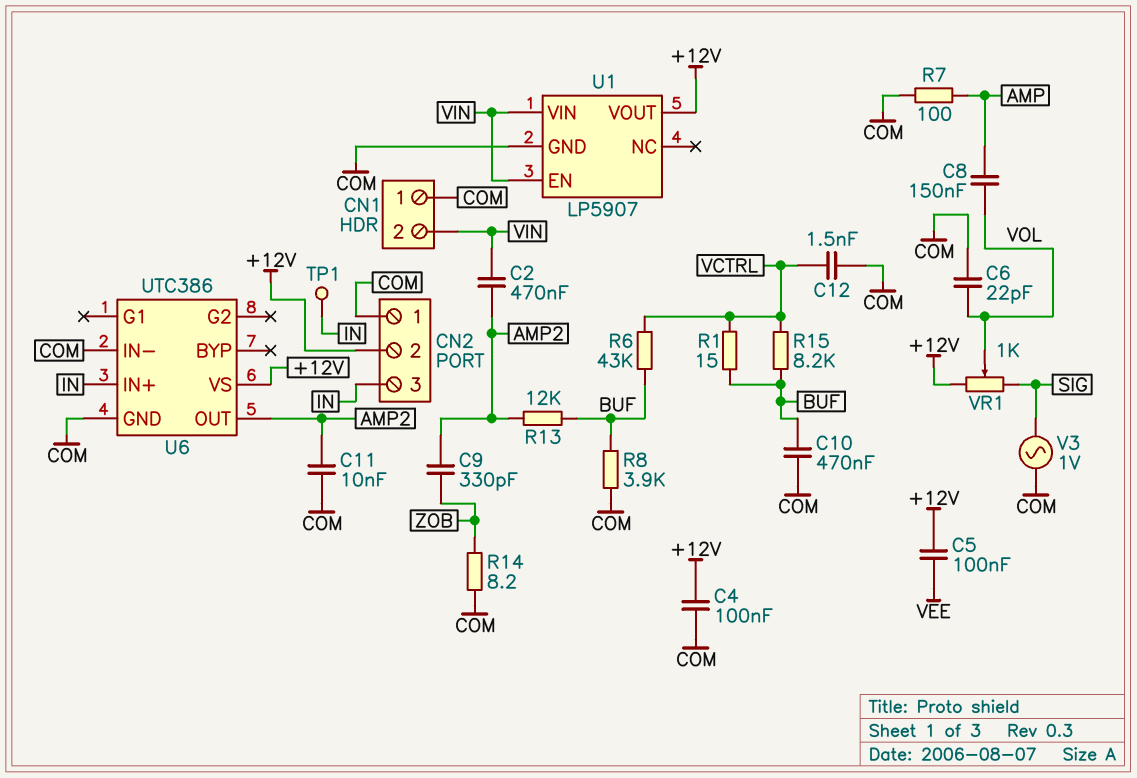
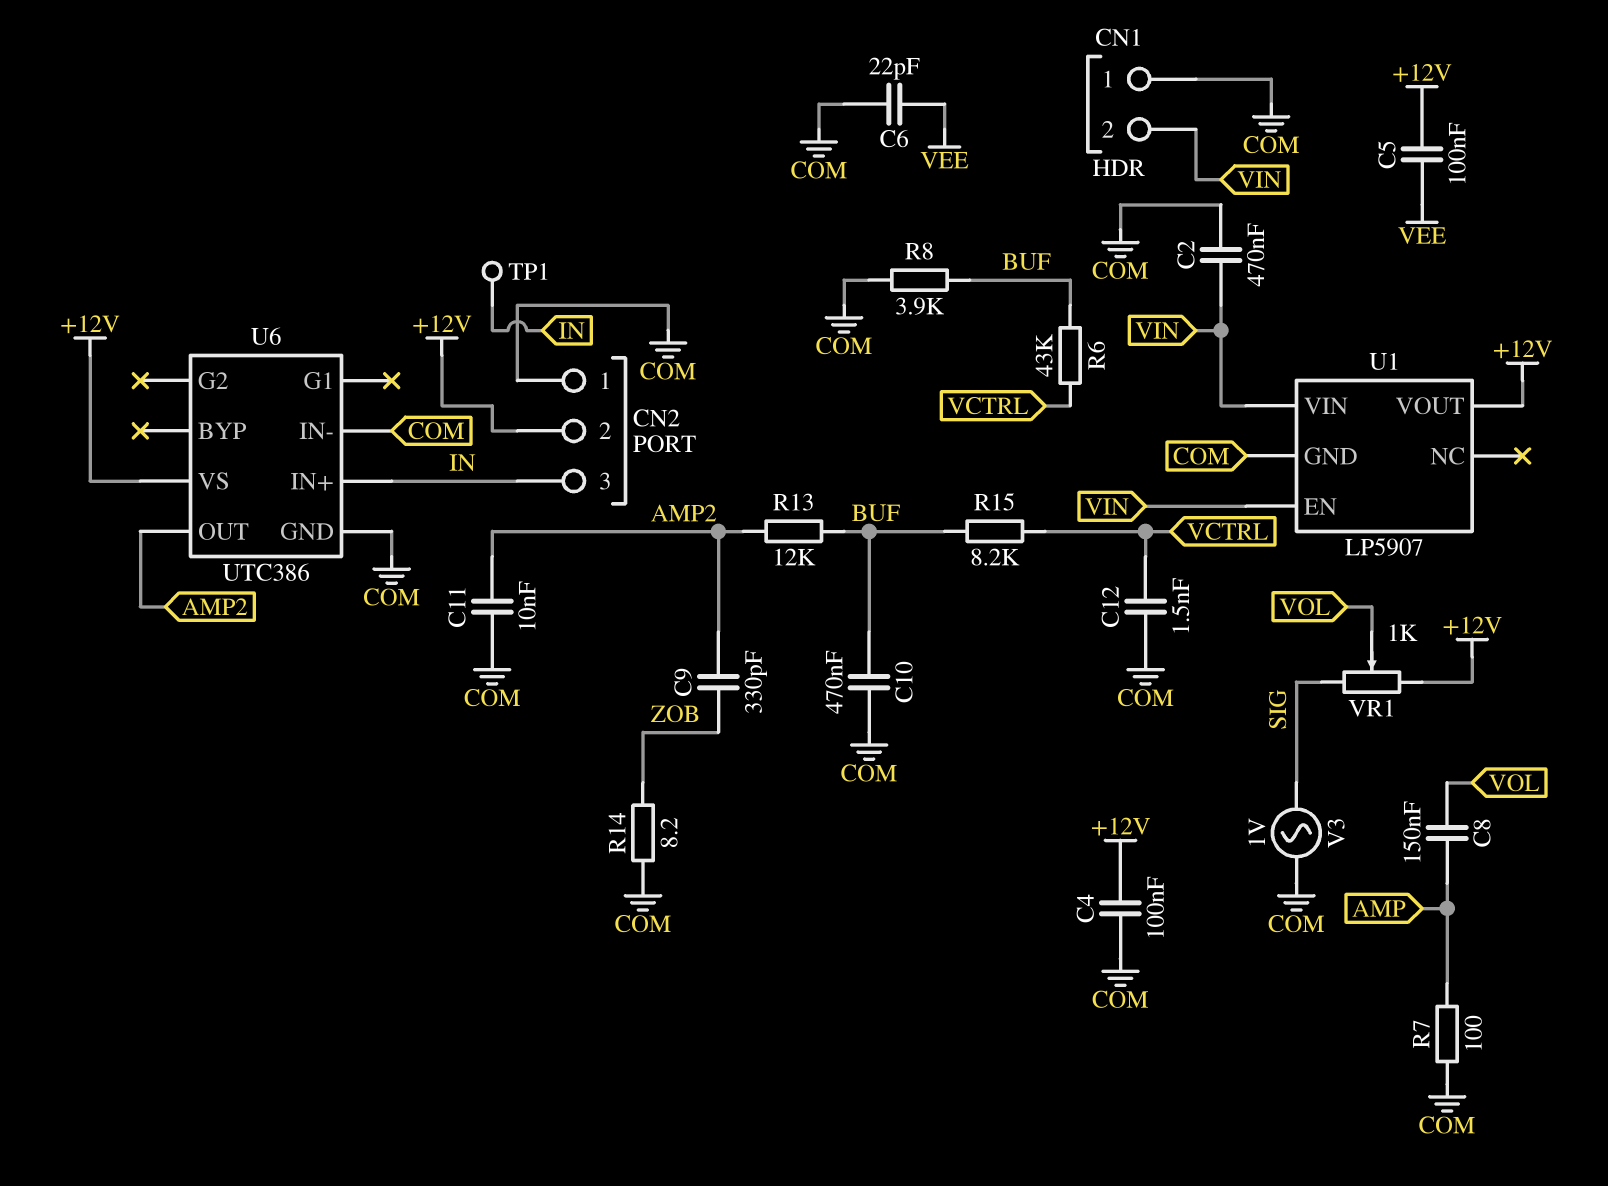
C2: 470nF (AMP2, VIN) -> 470nF (COM, VIN)
C6: 22pF (COM, VOL) -> 22pF (COM, VEE)
R1: 15 (BUF, VCTRL) -> none

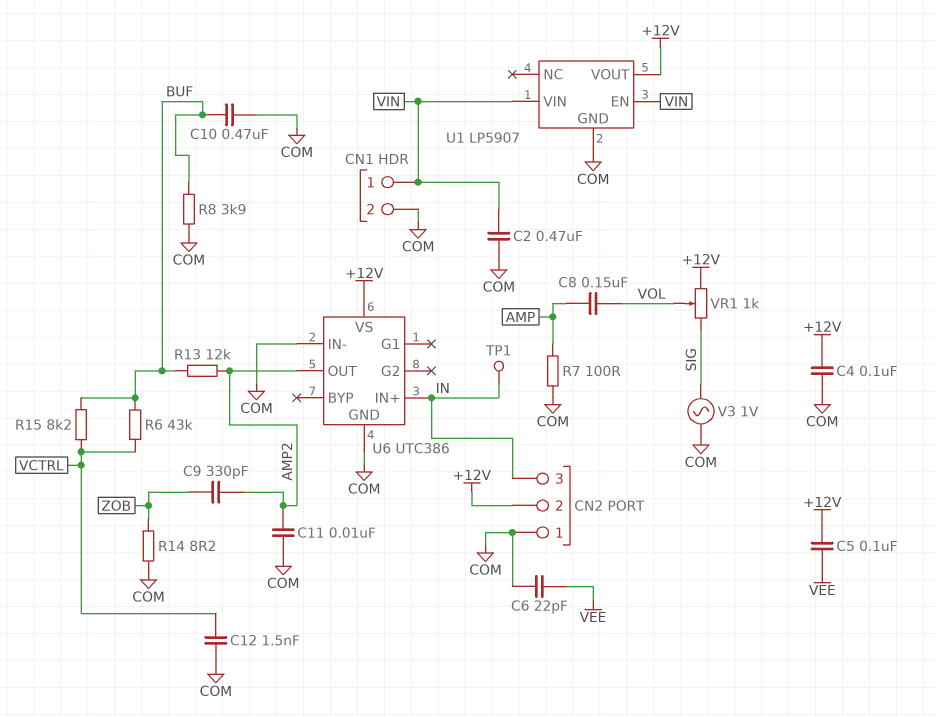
CN1 pin 1: COM -> VIN
CN1 pin 2: VIN -> COM

